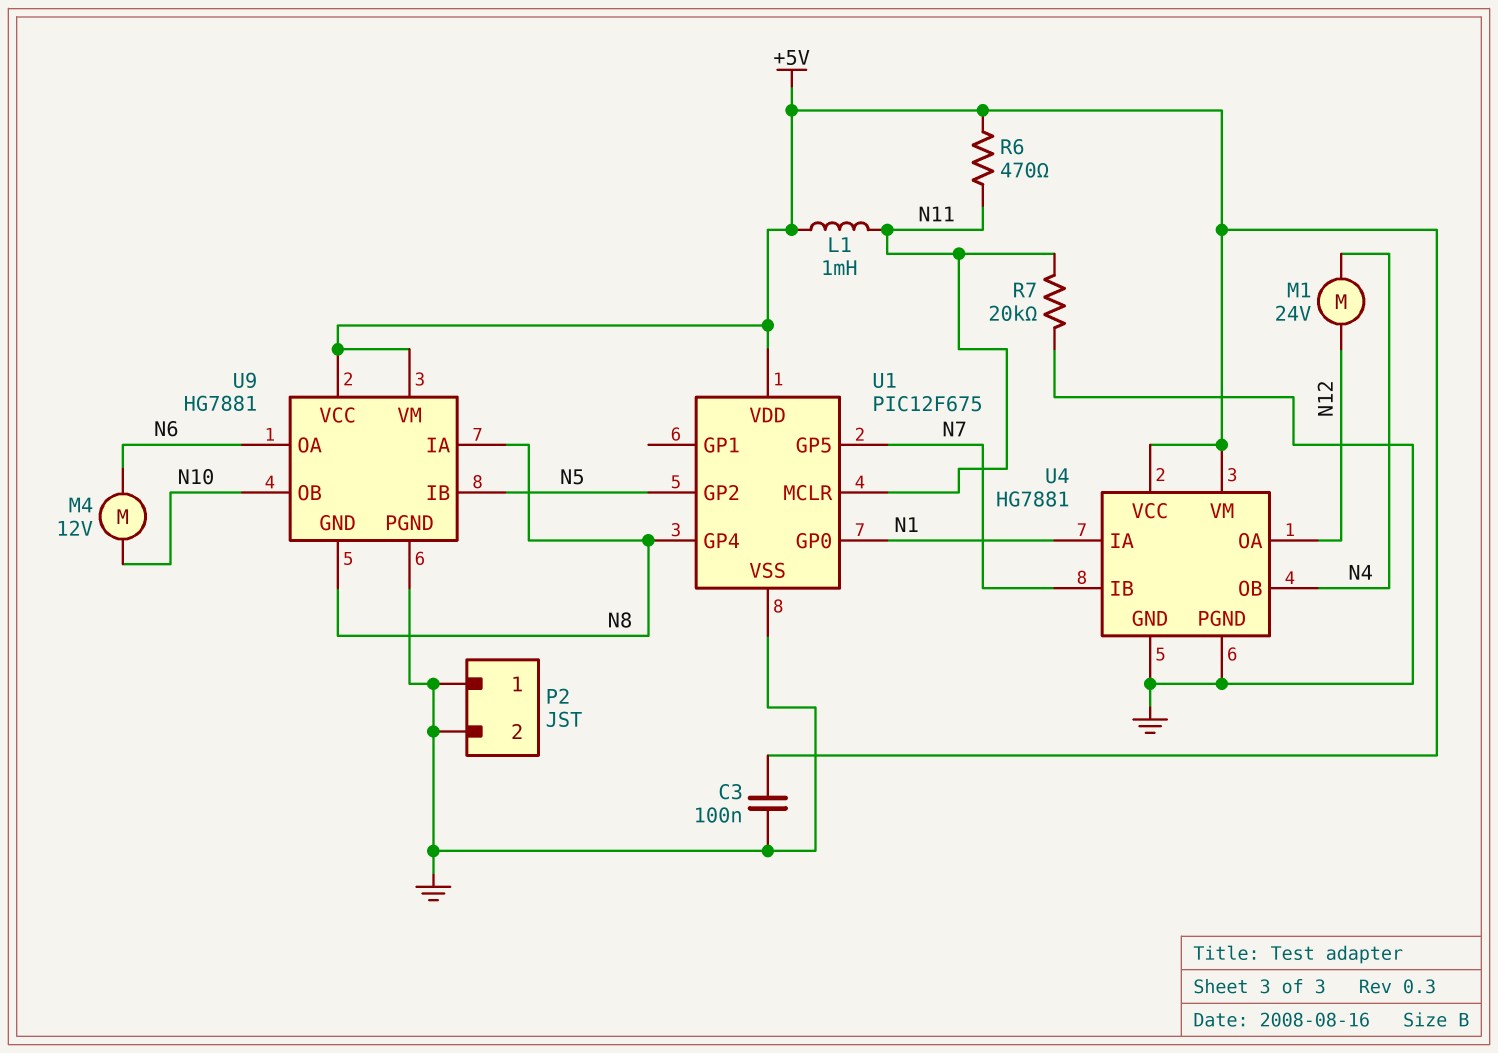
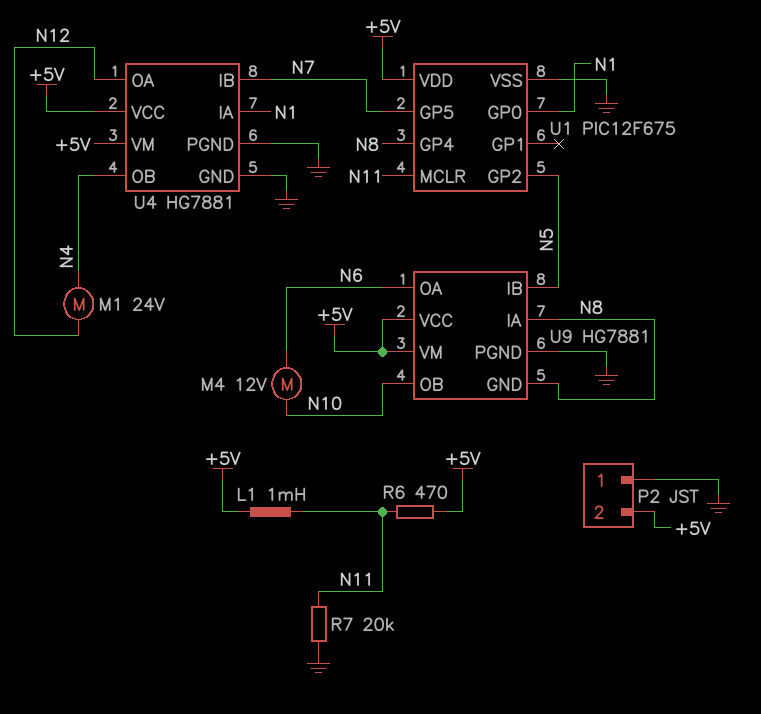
C3: 100nF (+5V, GND) -> none
P2 pin 2: GND -> +5V

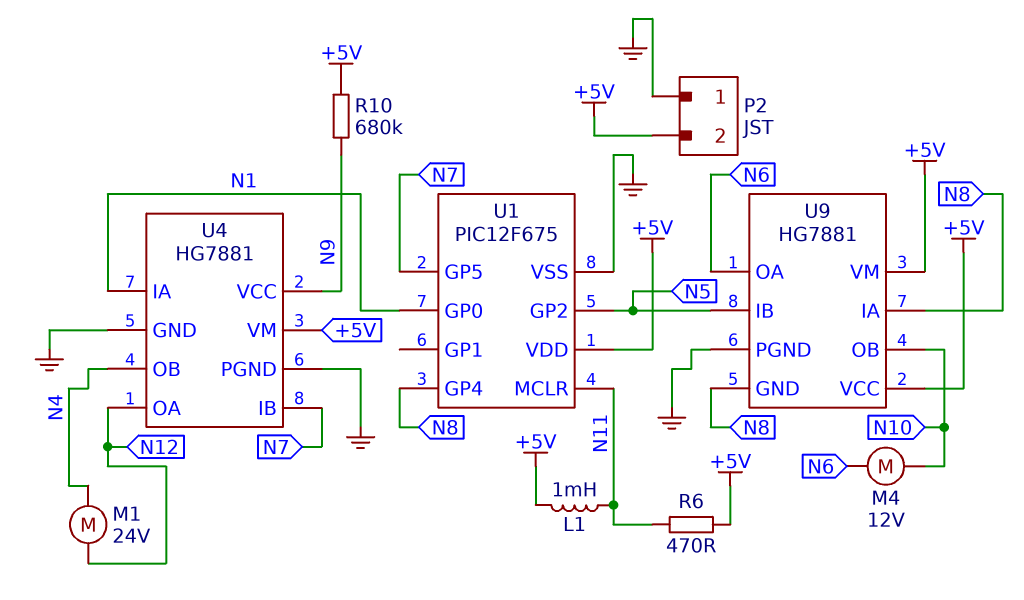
R7: 20k (GND, N11) -> none
R10: none -> 680k (+5V, N9)
U4 pin VCC: +5V -> N9

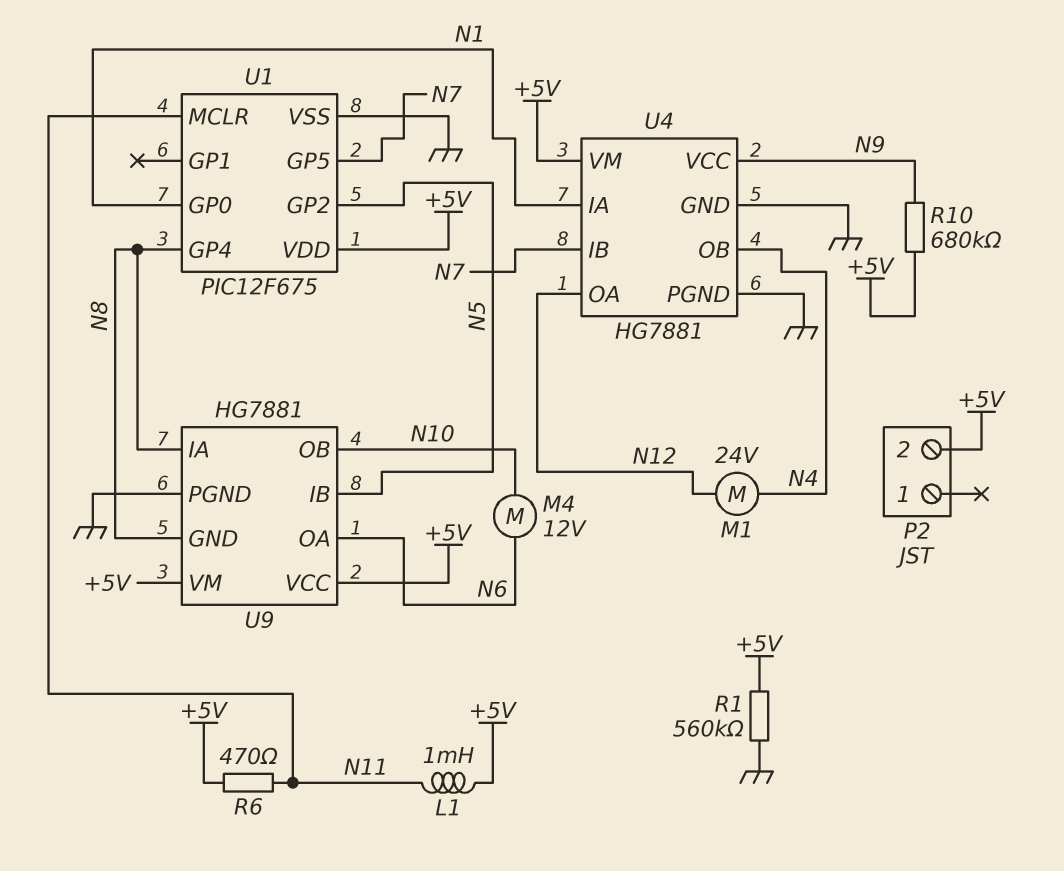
P2 pin 1: GND -> none
R1: none -> 560k (+5V, GND)

